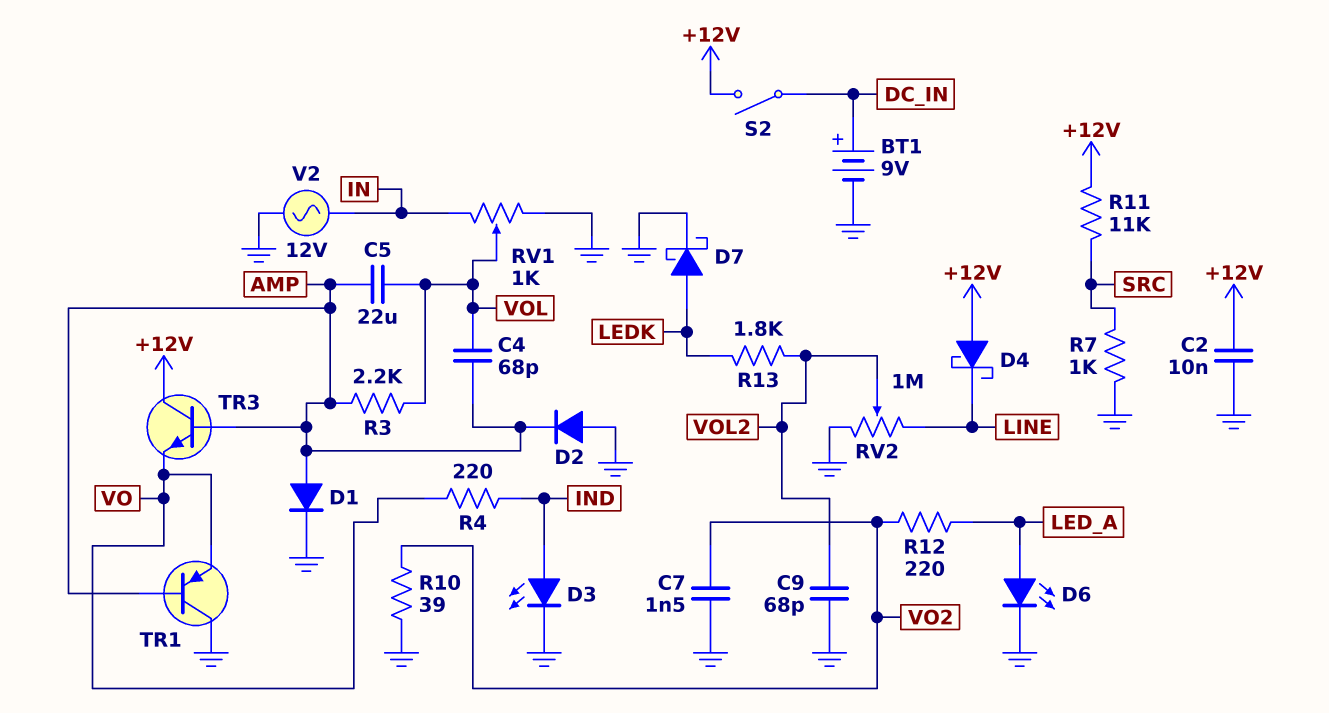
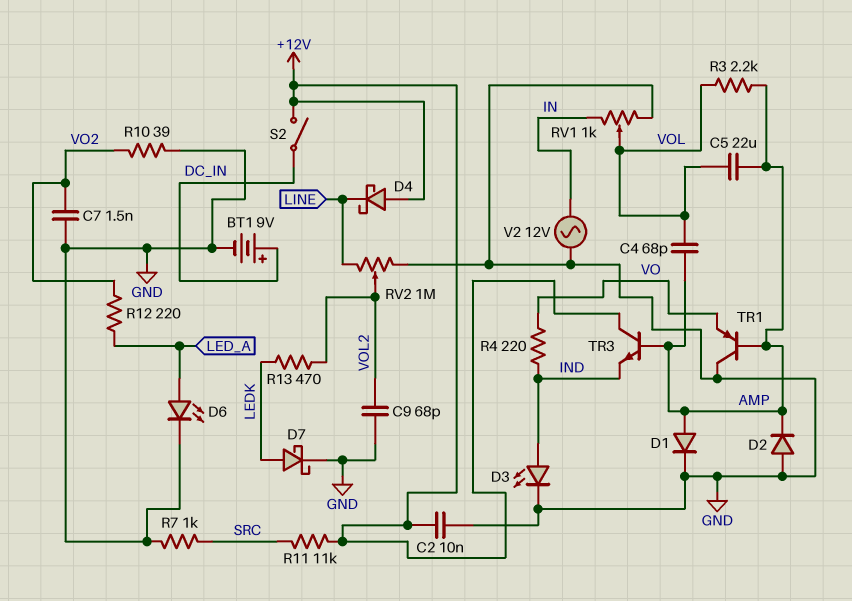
R13: 1.8k (LEDK, VOL2) -> 470 (LEDK, VOL2)
TR3: NPN (B AMP, C +12V, E VO) -> NPN (B AMP, C +12V, E IND)

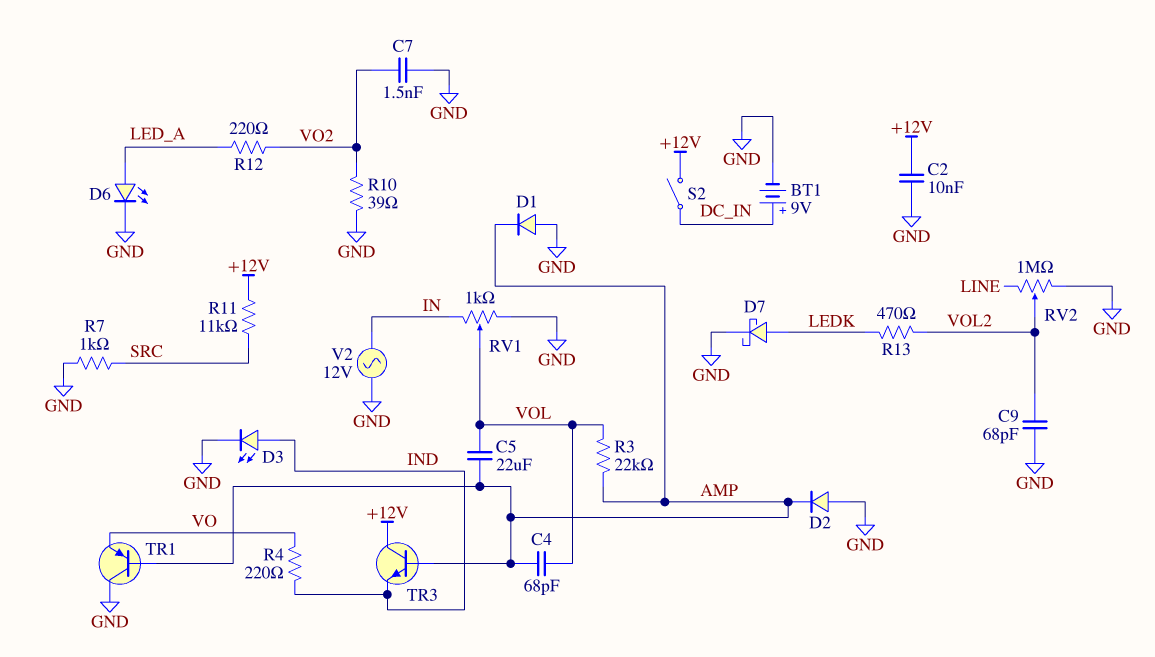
D1: diode (A AMP, K GND) -> diode (A GND, K AMP)
D4: schottky (A +12V, K LINE) -> none
R3: 2.2k (AMP, VOL) -> 22k (AMP, VOL)

